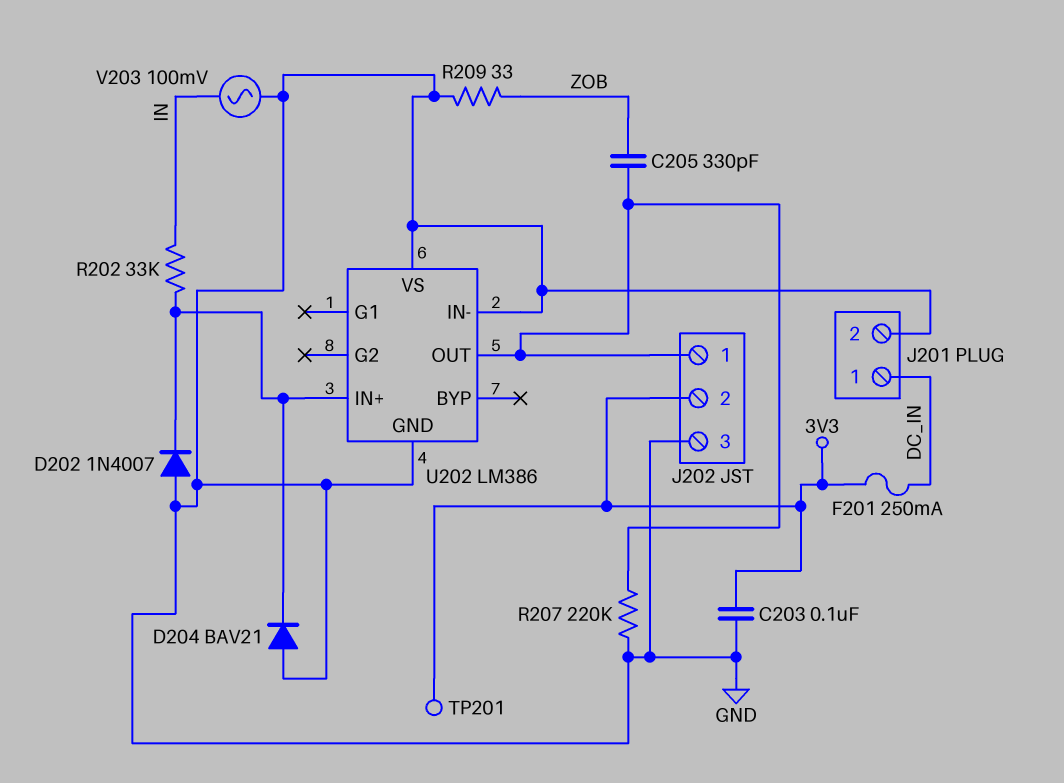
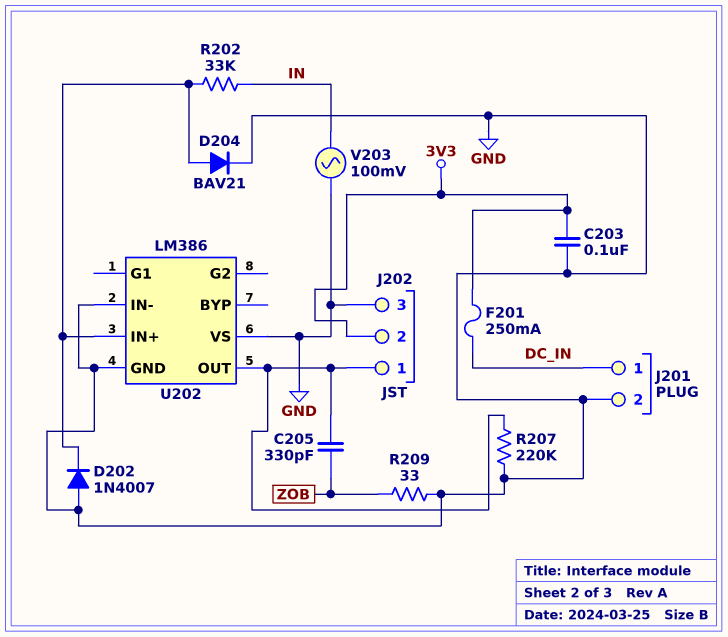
D204: diode BAV21 (A GND, K U202/IN+) -> diode BAV21 (A U202/IN+, K GND)
TP201: test point (3V3) -> none

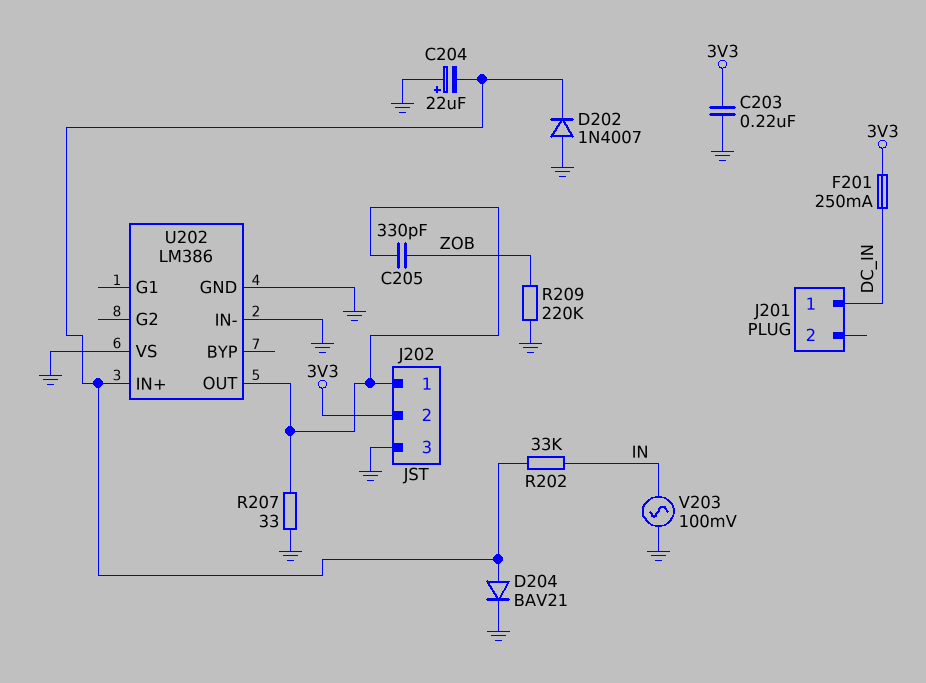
C203: 100nF (3V3, GND) -> 220nF (3V3, GND)
C204: none -> 22uF (plus GND, minus U202/IN+)
J201 pin 2: GND -> none
R207: 220k (GND, J202/1) -> 33 (GND, J202/1)
R209: 33 (GND, ZOB) -> 220k (GND, ZOB)

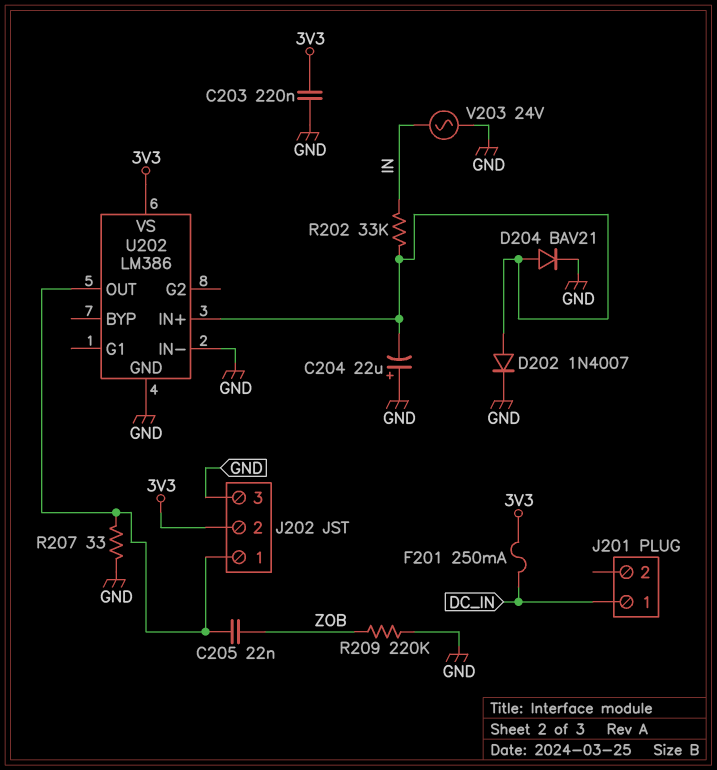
C205: 330pF (J202/1, ZOB) -> 22nF (J202/1, ZOB)
D202: diode 1N4007 (A GND, K U202/IN+) -> diode 1N4007 (A U202/IN+, K GND)
U202 pin VS: GND -> 3V3
V203: AC 100mV (GND, IN) -> AC 24V (GND, IN)

